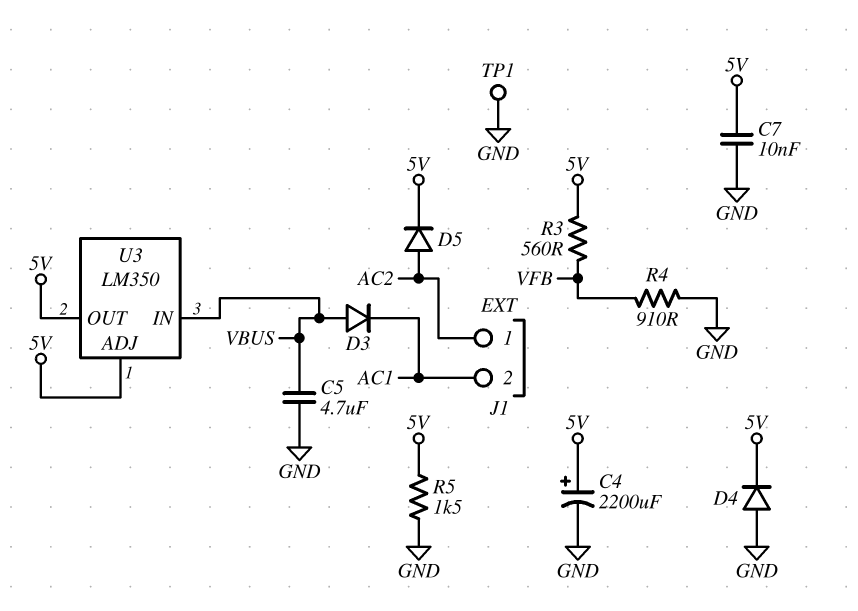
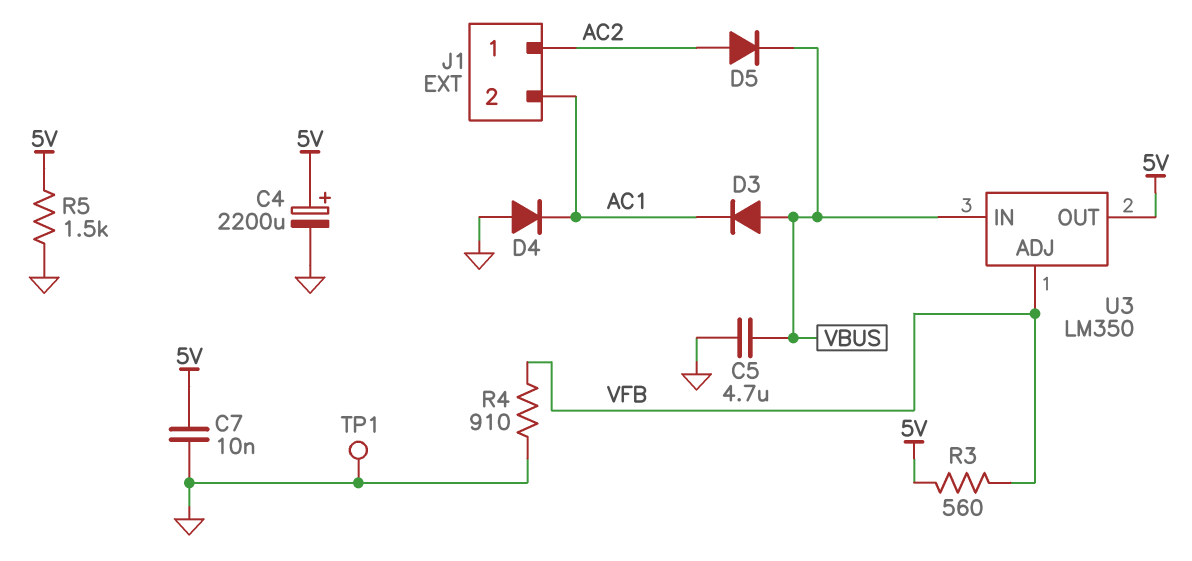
D4: diode (A GND, K 5V) -> diode (A GND, K AC1)
D5: diode (A AC2, K 5V) -> diode (A AC2, K VBUS)
U3 pin ADJ: 5V -> VFB

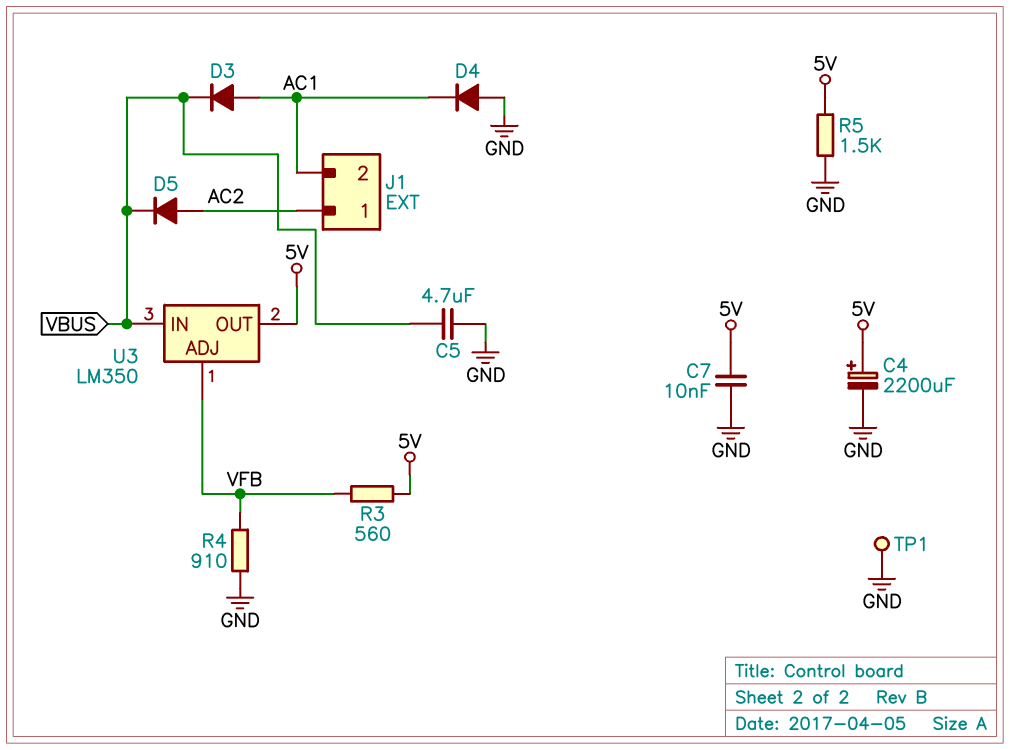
D3: diode (A VBUS, K AC1) -> diode (A AC1, K VBUS)

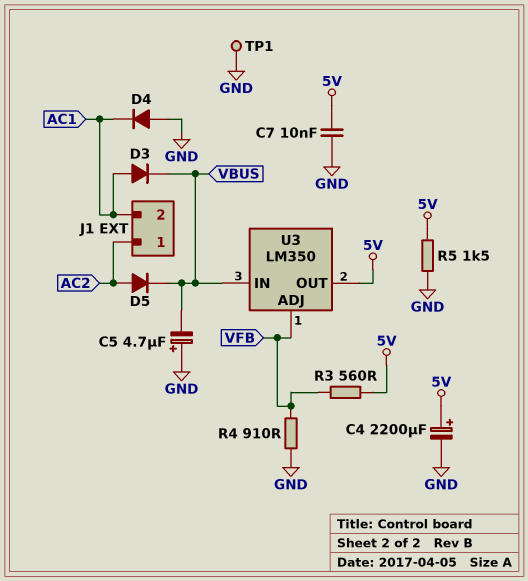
C5: 4.7uF (GND, VBUS) -> 4.7uF (plus GND, minus VBUS)

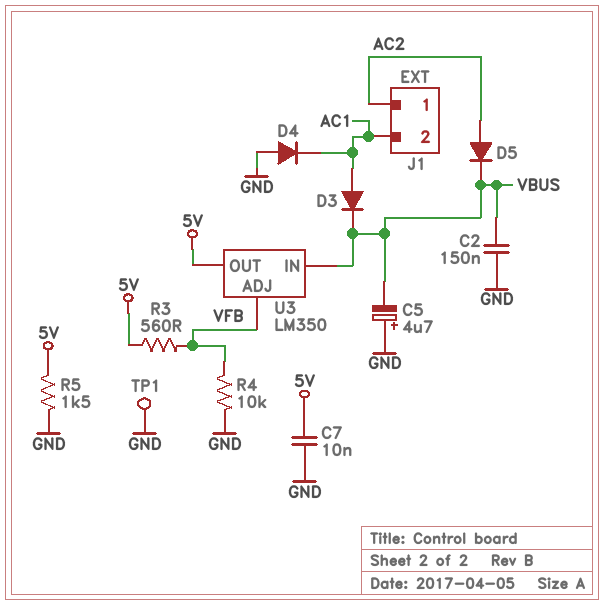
C2: none -> 150nF (GND, VBUS)
C4: 2200uF (plus 5V, minus GND) -> none
R4: 910 (GND, VFB) -> 10k (GND, VFB)

